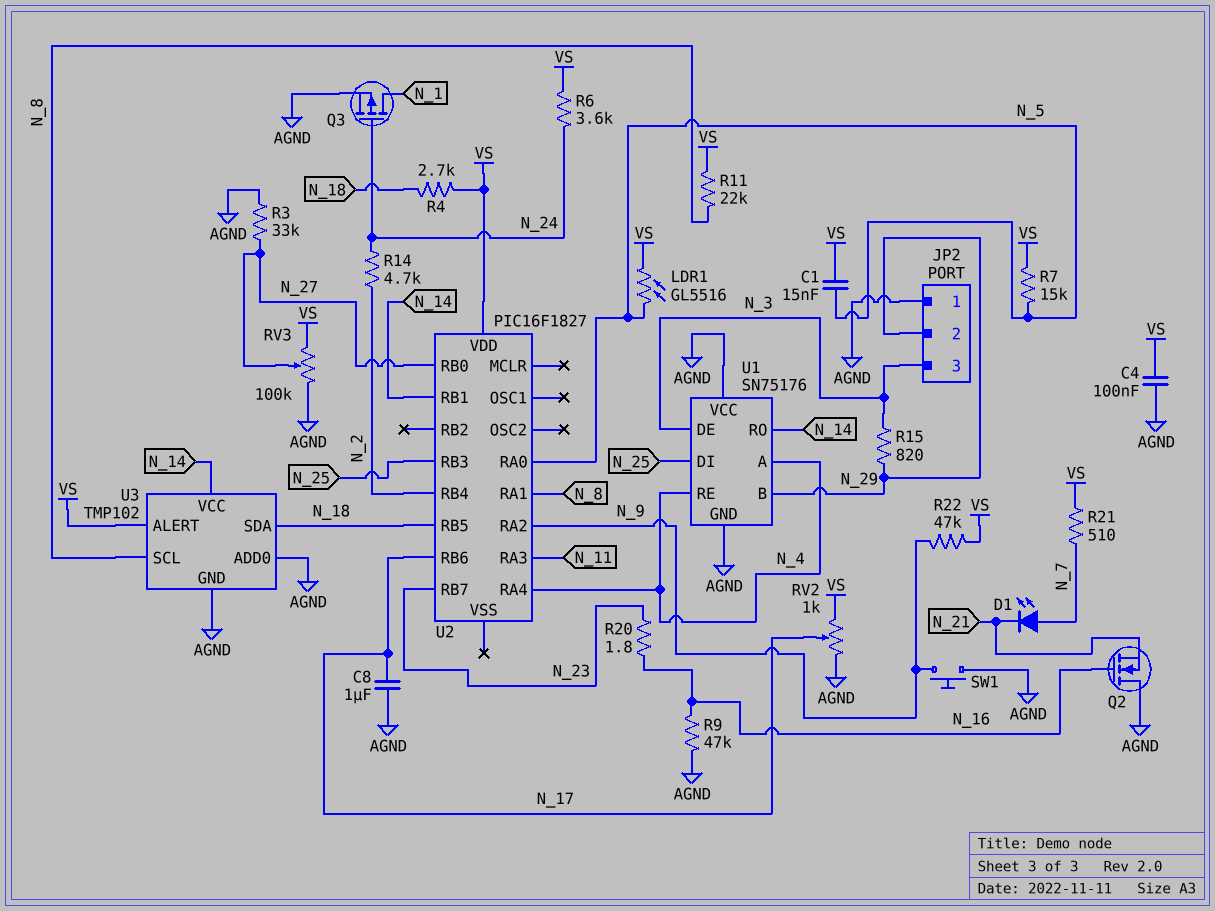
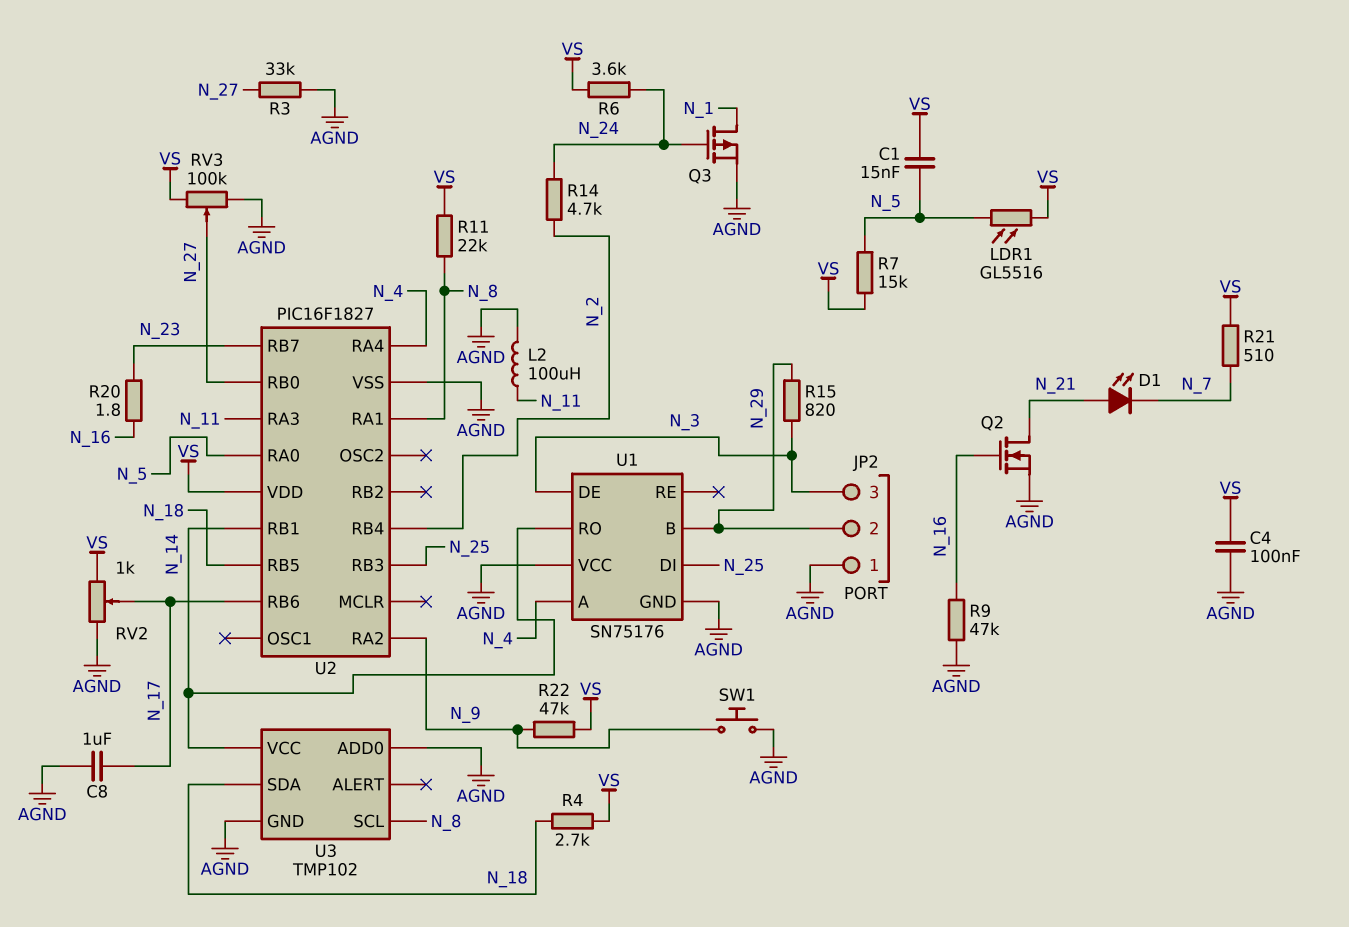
D1: LED (A N_7, K N_21) -> LED (A N_21, K N_7)
L2: none -> 100uH (AGND, N_11)
Q2: NMOS (G N_16, D AGND, S N_21) -> NMOS (G N_16, D N_21, S AGND)
U1 pin RE: N_4 -> none
U2 pin VSS: none -> AGND
U3 pin ALERT: VS -> none

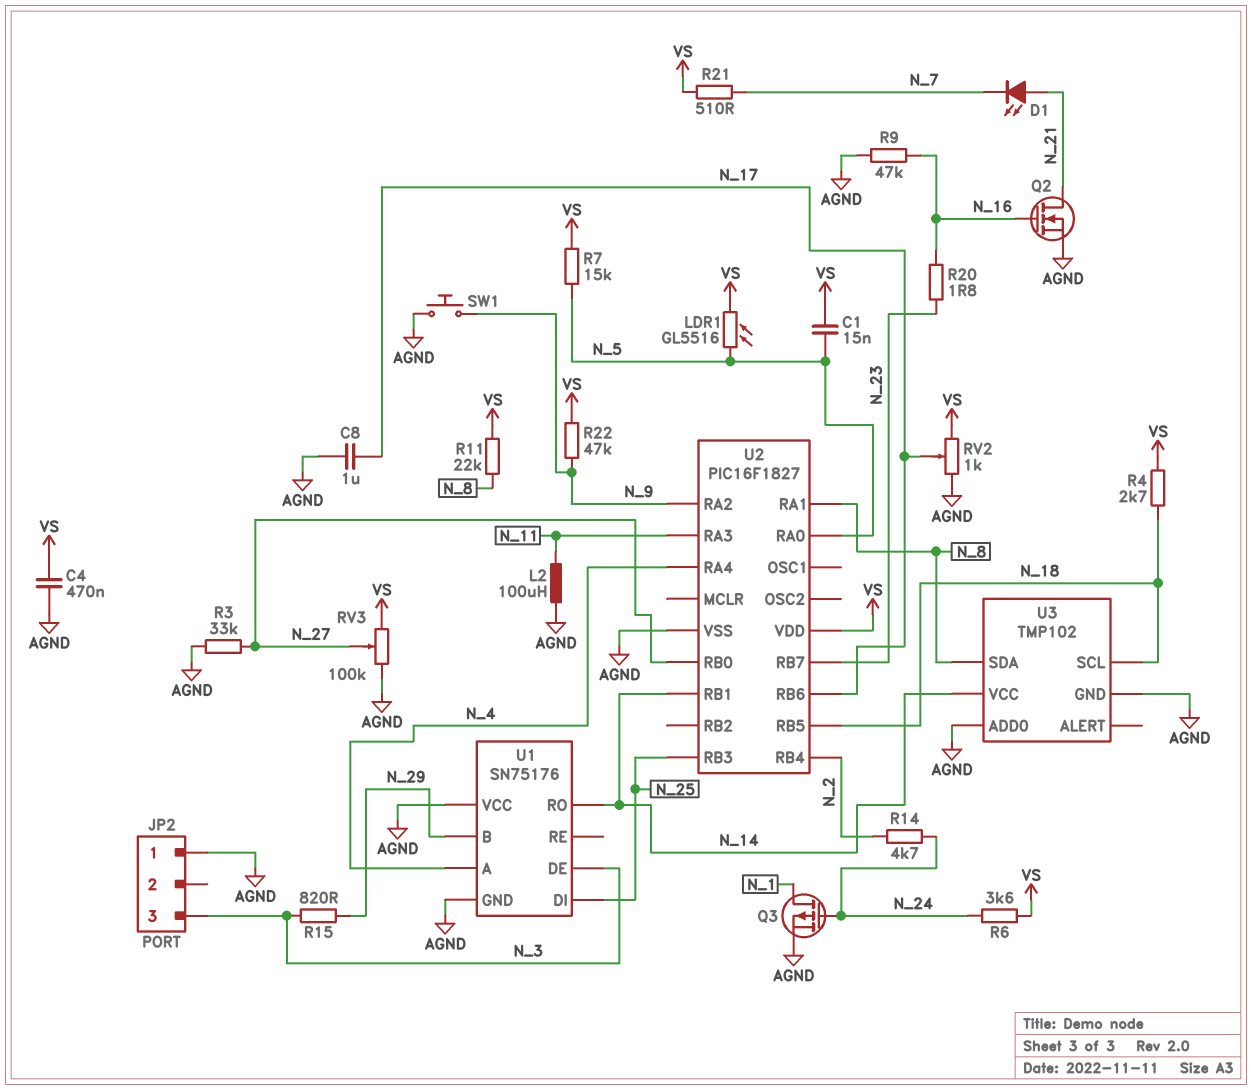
C4: 100nF (AGND, VS) -> 470nF (AGND, VS)
JP2 pin 2: N_29 -> none
U3 pin SCL: N_8 -> N_18
U3 pin SDA: N_18 -> N_8

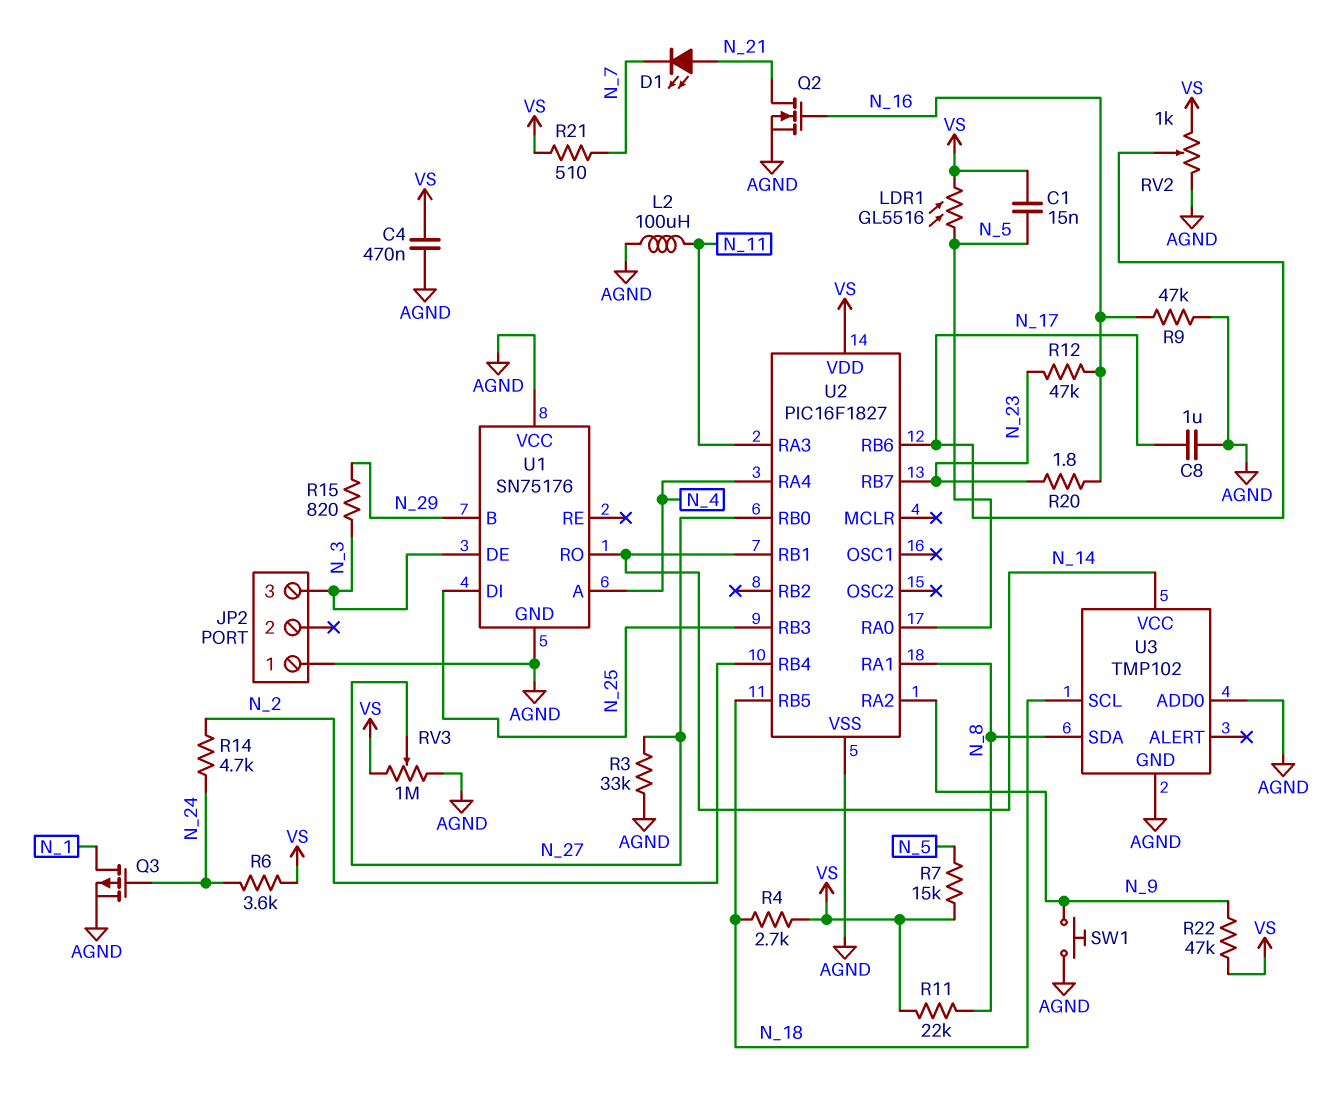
R12: none -> 47k (N_16, N_23)
RV3: 100k (AGND, VS, wiper N_27) -> 1M (AGND, VS, wiper N_27)

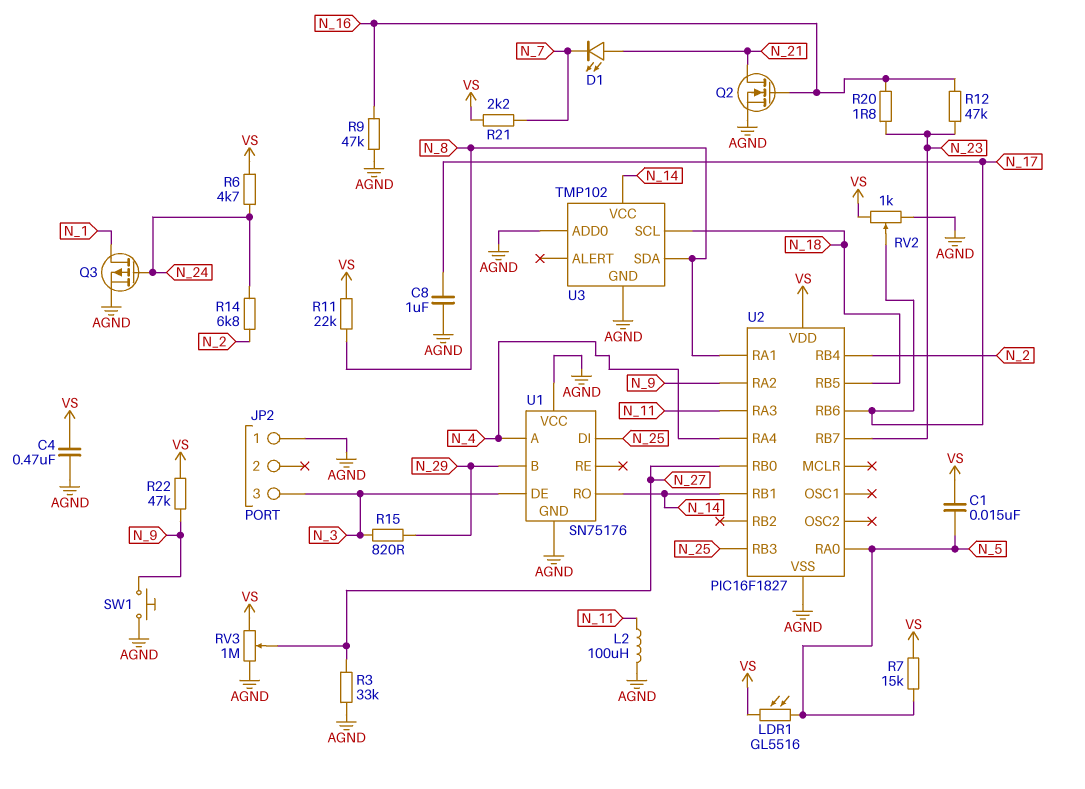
R4: 2.7k (N_18, VS) -> none
R6: 3.6k (N_24, VS) -> 4.7k (N_24, VS)
R14: 4.7k (N_2, N_24) -> 6.8k (N_2, N_24)
R21: 510 (N_7, VS) -> 2.2k (N_7, VS)

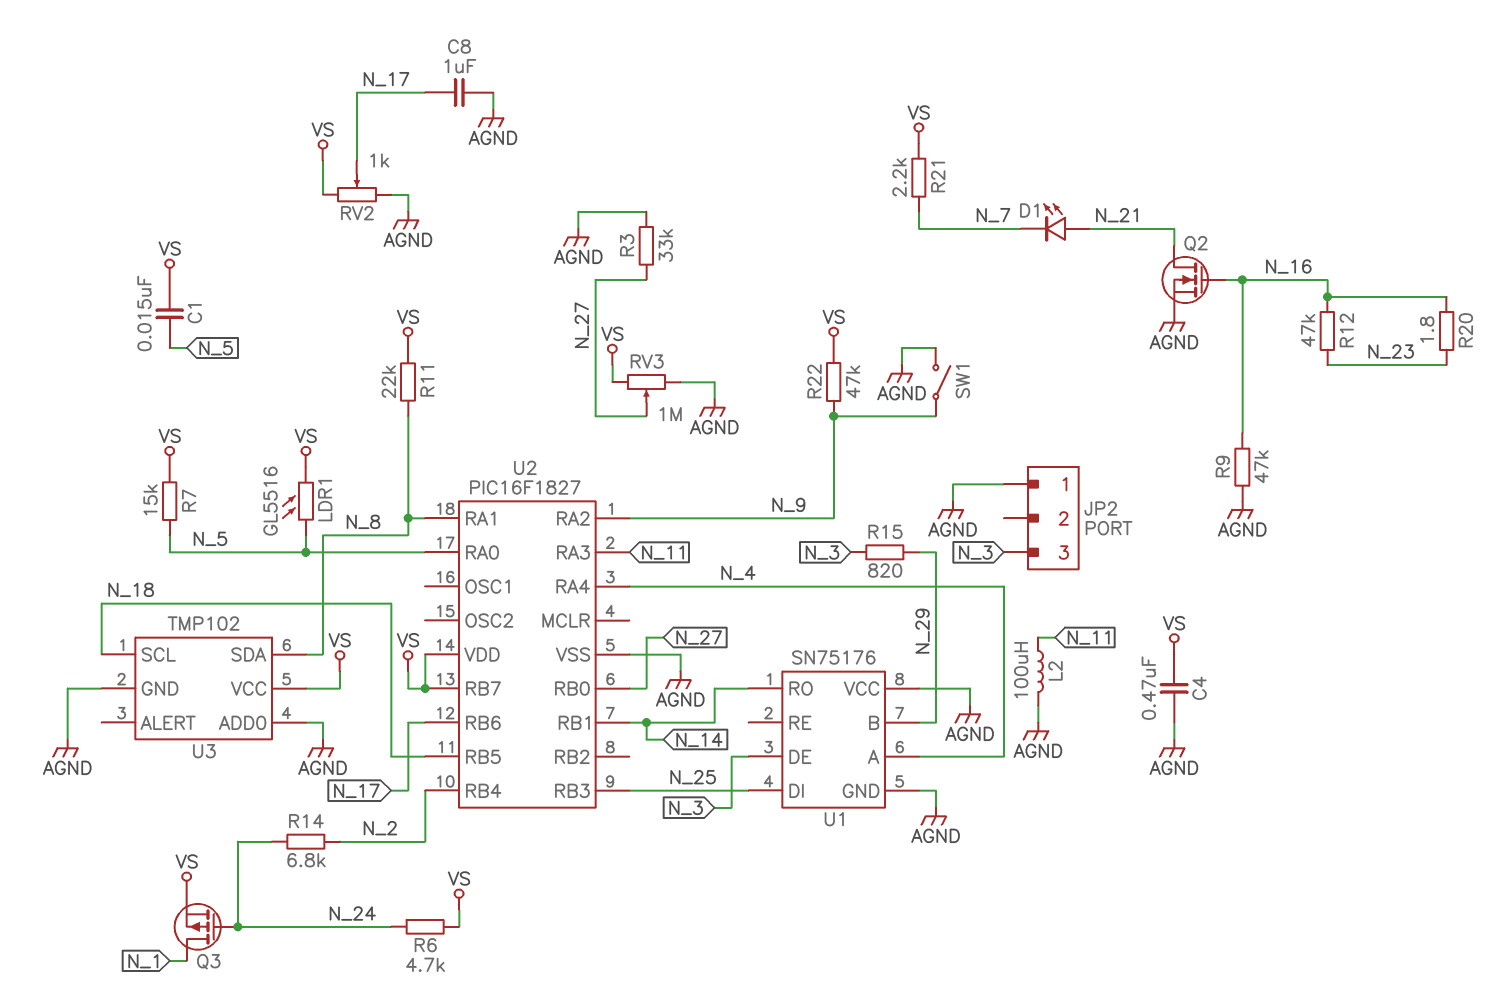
Q3: PMOS (G N_24, D N_1, S AGND) -> PMOS (G N_24, D N_1, S VS)
SW1: button (AGND, N_9) -> switch (AGND, N_9)
U2 pin RB7: N_23 -> VS
U3 pin VCC: N_14 -> VS

